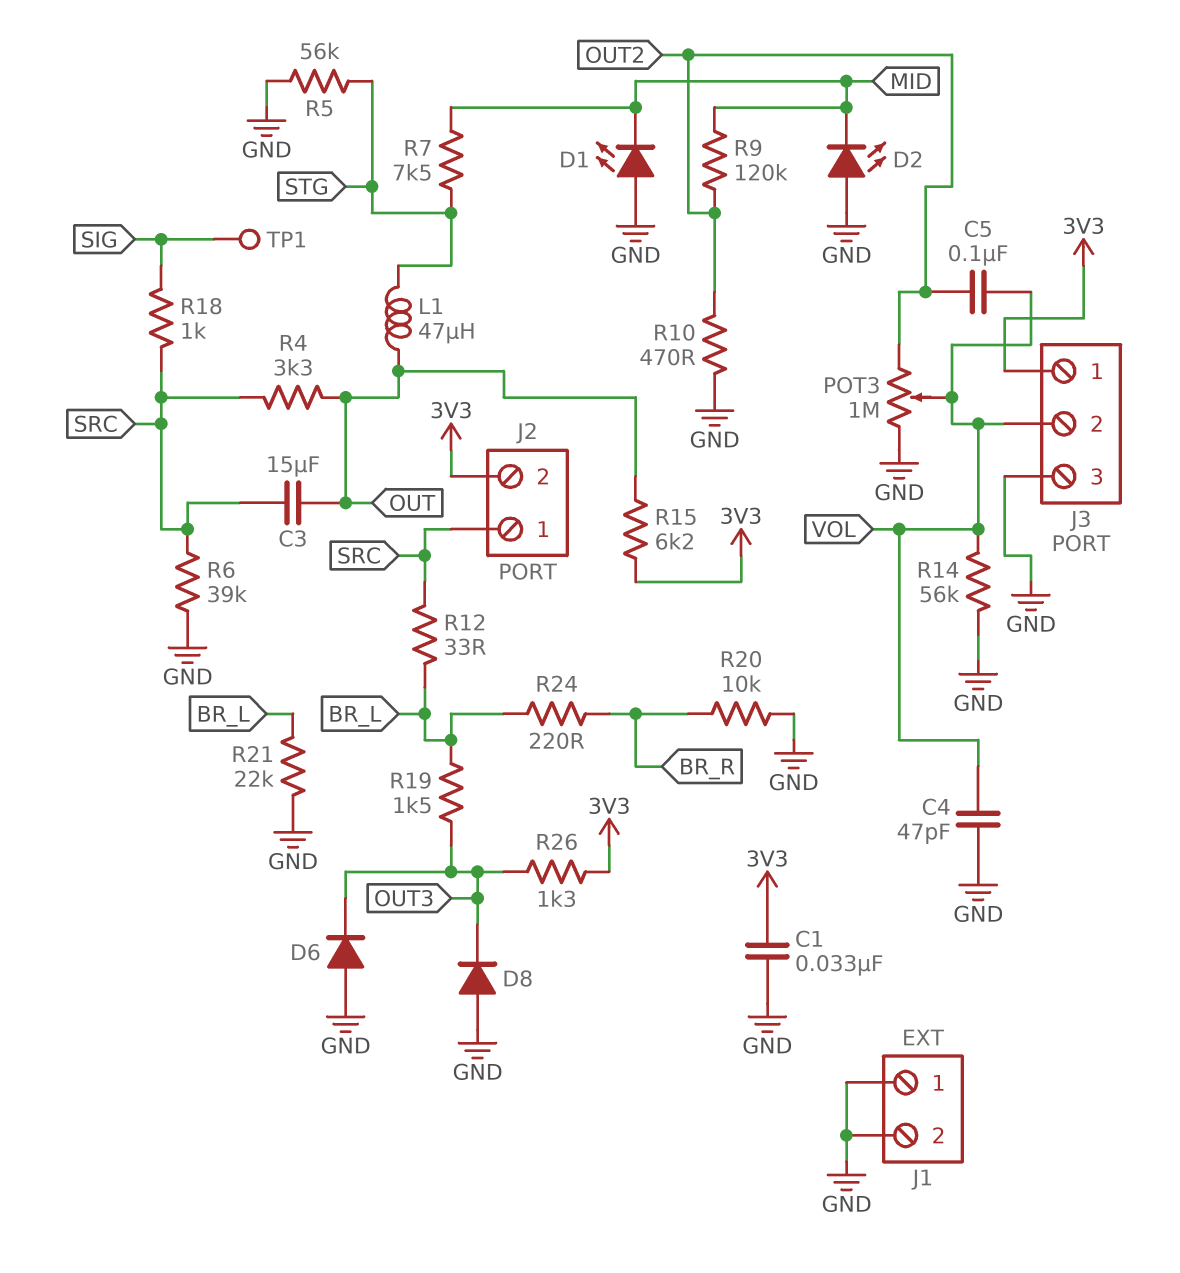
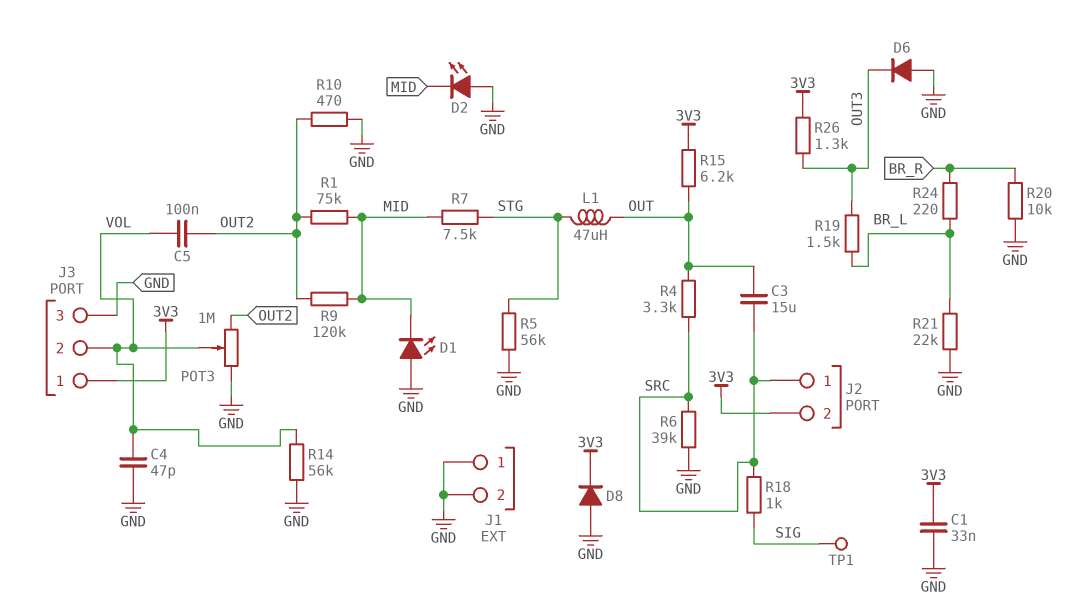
D8: diode (A GND, K OUT3) -> diode (A GND, K 3V3)
R1: none -> 75k (MID, OUT2)
R12: 33 (BR_L, SRC) -> none

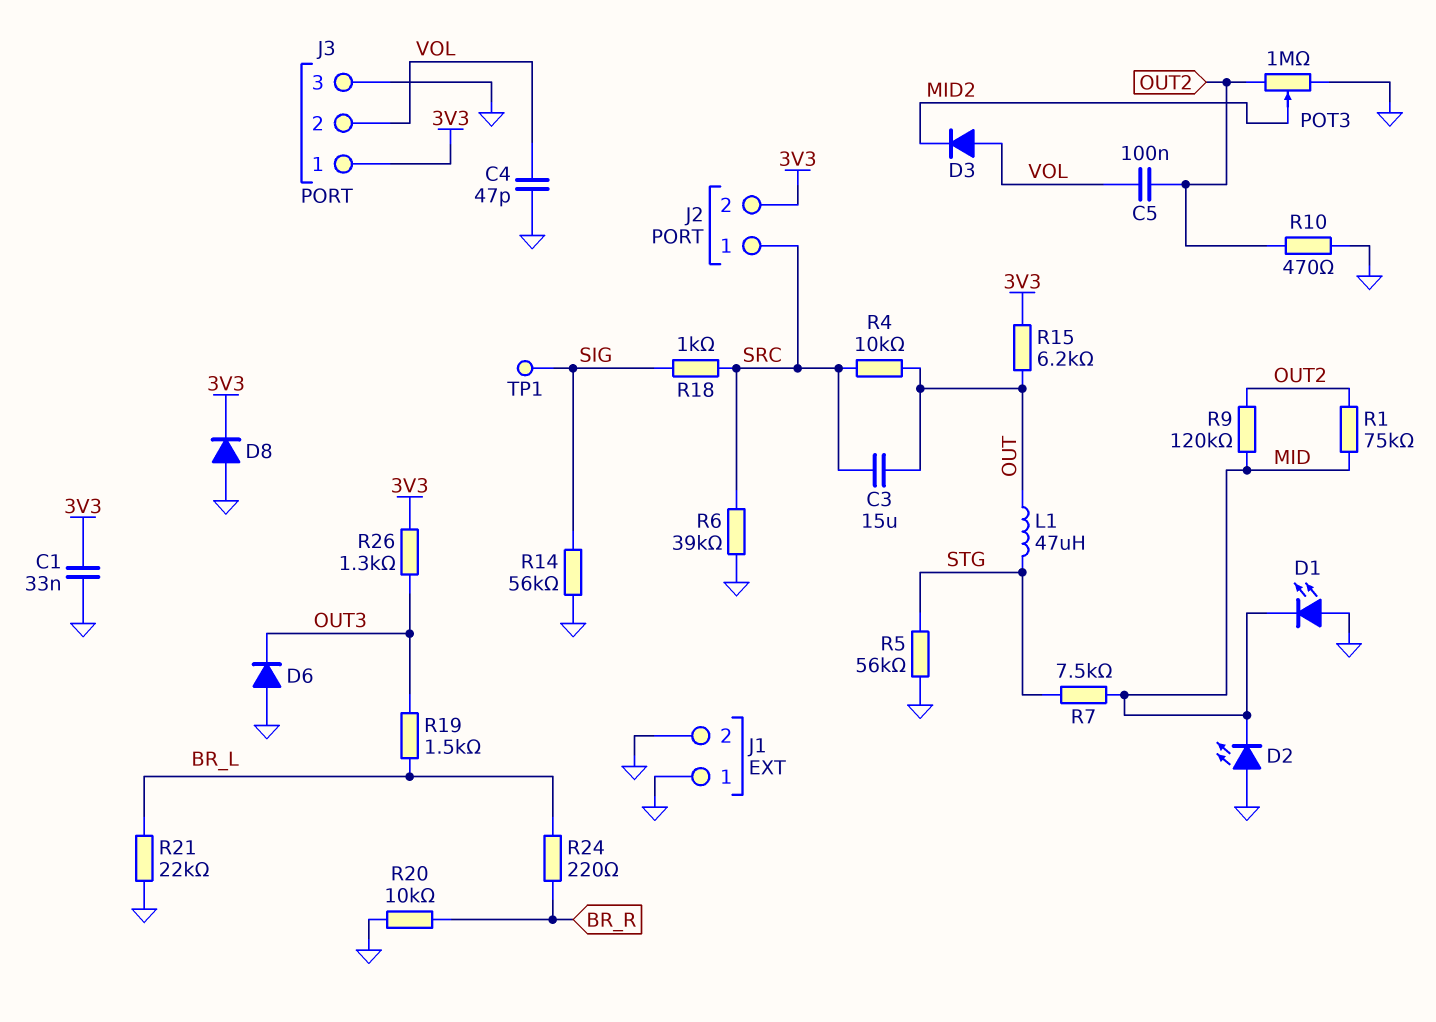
D3: none -> diode (A VOL, K MID2)
POT3: 1M (GND, OUT2, wiper VOL) -> 1M (GND, OUT2, wiper MID2)
R4: 3.3k (OUT, SRC) -> 10k (OUT, SRC)
R14: 56k (GND, VOL) -> 56k (GND, SIG)

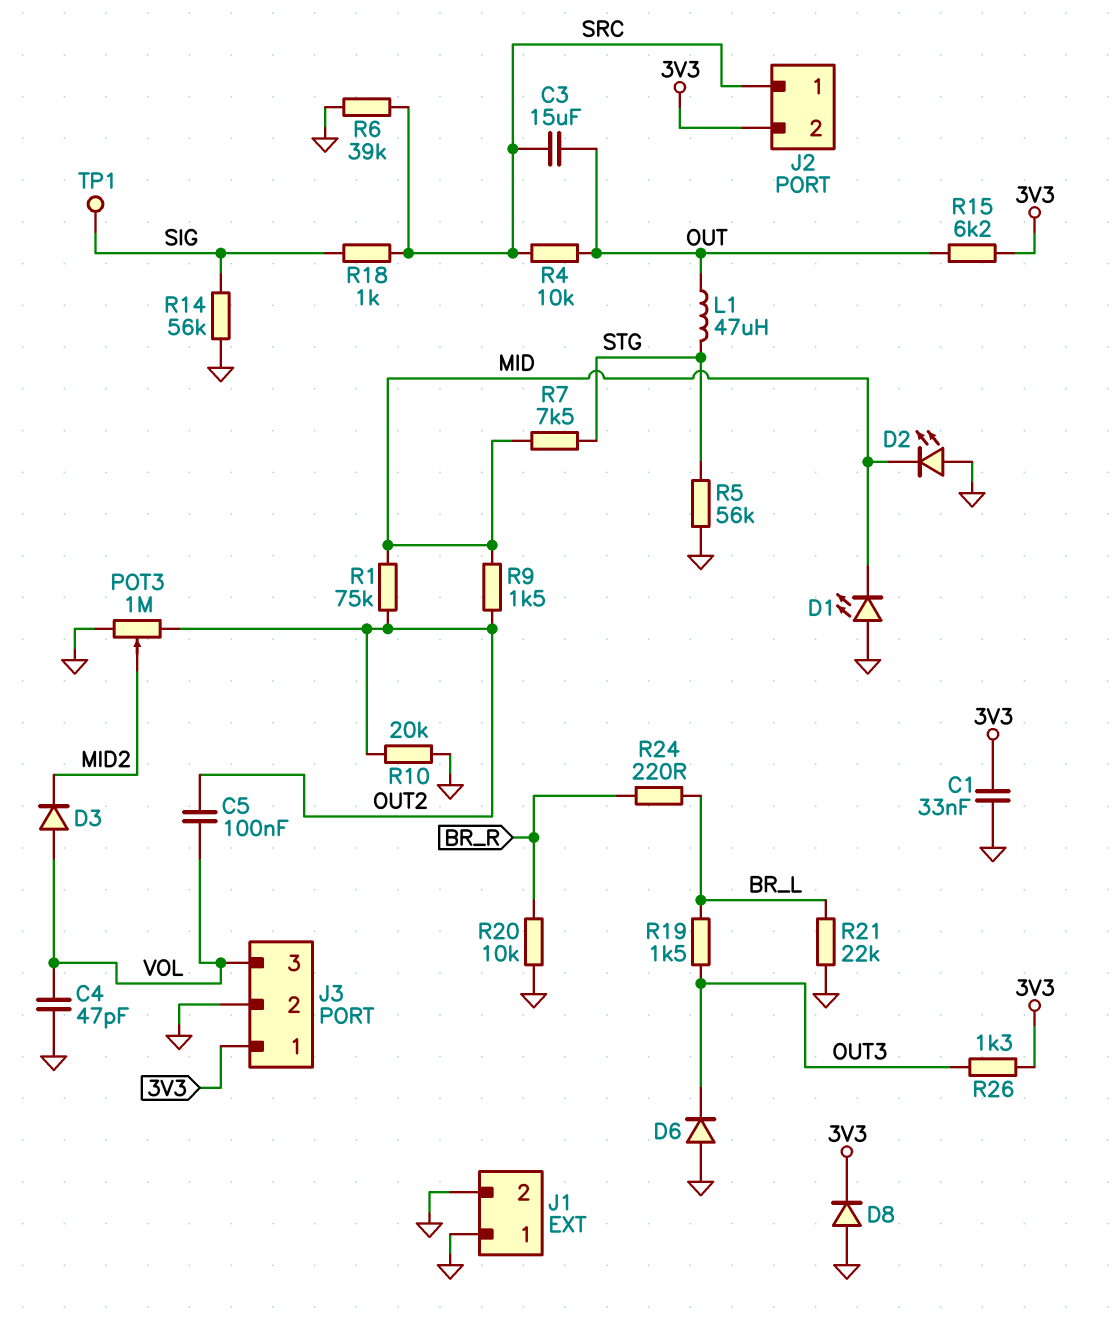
J3 pin 2: VOL -> GND
J3 pin 3: GND -> VOL
R9: 120k (MID, OUT2) -> 1.5k (MID, OUT2)
R10: 470 (GND, OUT2) -> 20k (GND, OUT2)

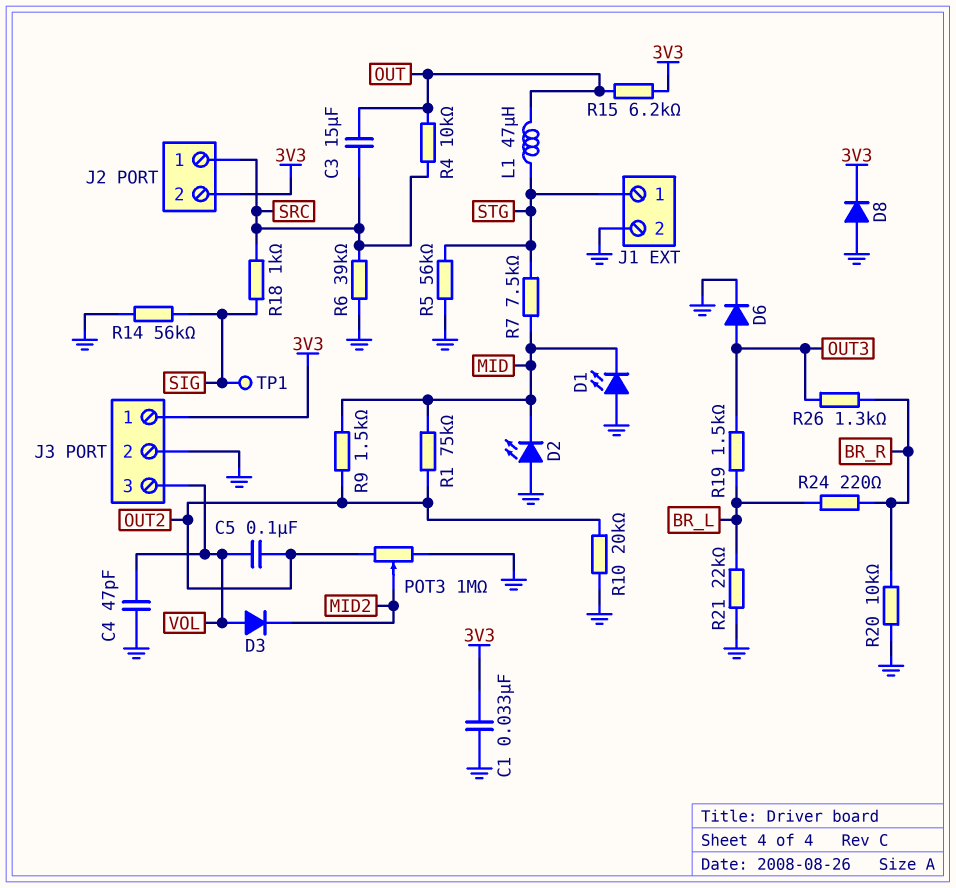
D6: diode (A GND, K OUT3) -> diode (A OUT3, K GND)
J1 pin 1: GND -> STG
R26: 1.3k (3V3, OUT3) -> 1.3k (BR_R, OUT3)

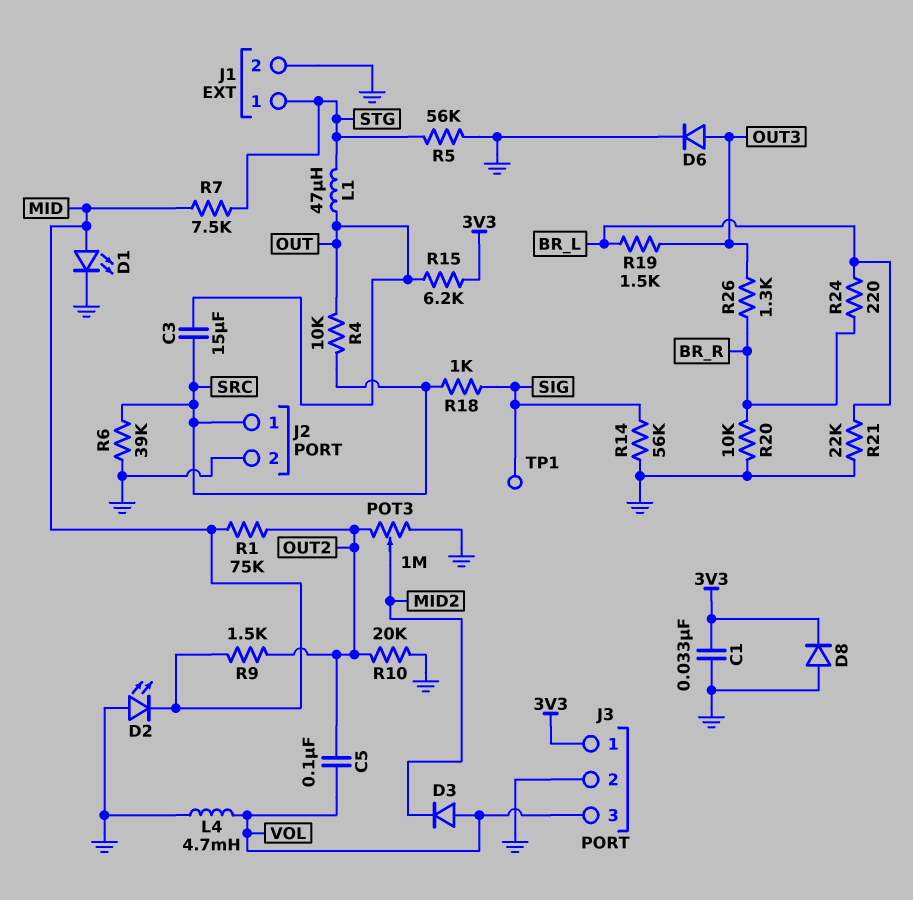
C4: 47pF (GND, VOL) -> none
D1: LED (A GND, K MID) -> LED (A MID, K GND)
J2 pin 2: 3V3 -> GND
L4: none -> 4.7mH (GND, VOL)

